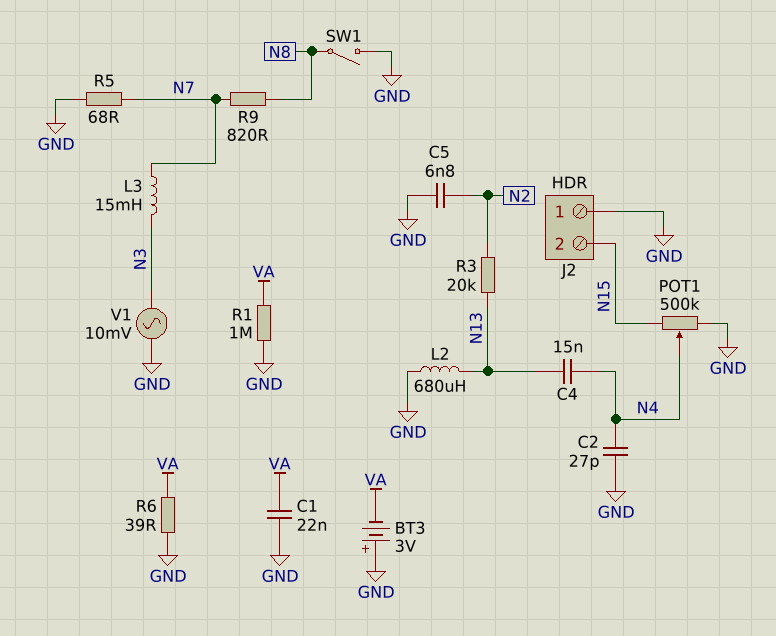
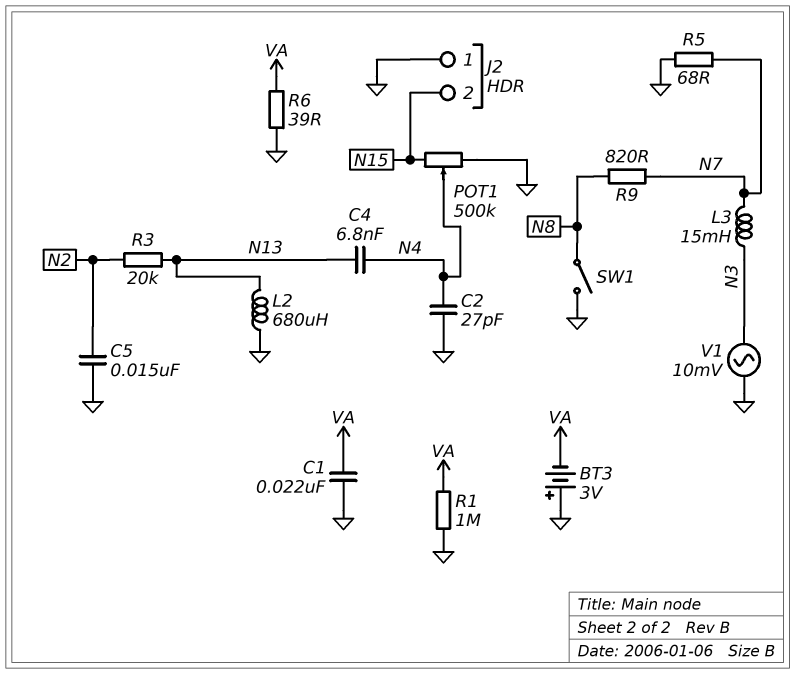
C4: 15nF (N4, N13) -> 6.8nF (N4, N13)
C5: 6.8nF (GND, N2) -> 15nF (GND, N2)

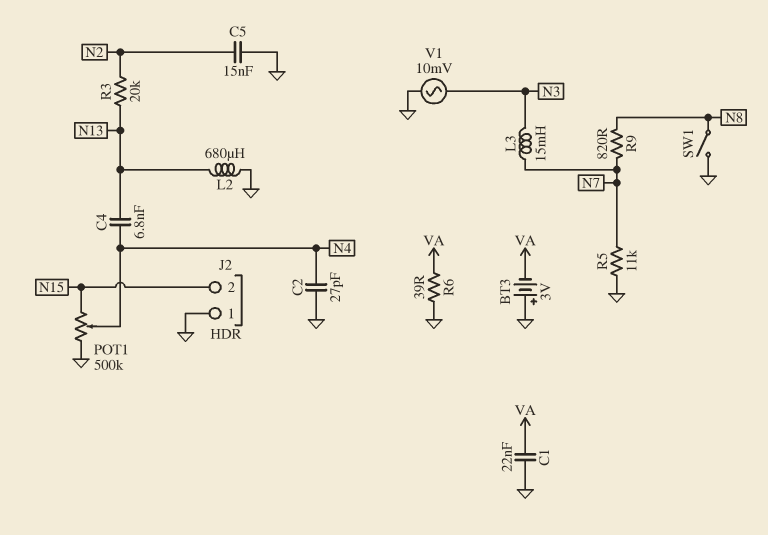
R1: 1M (GND, VA) -> none
R5: 68 (GND, N7) -> 11k (GND, N7)

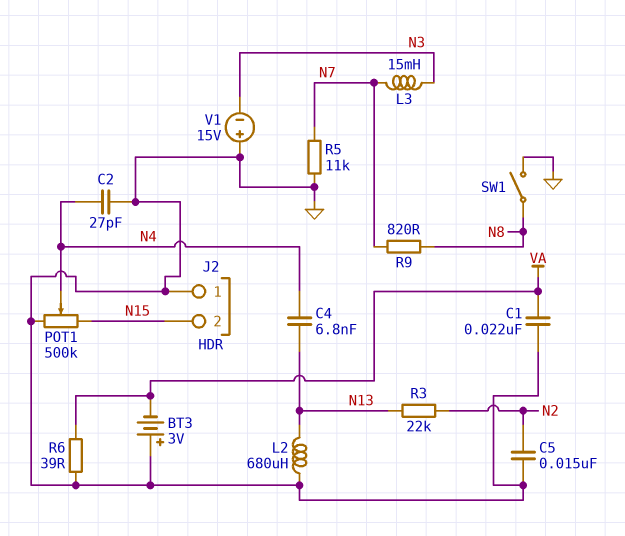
R3: 20k (N2, N13) -> 22k (N2, N13)
V1: AC 10mV (GND, N3) -> 15V (plus GND, minus N3)

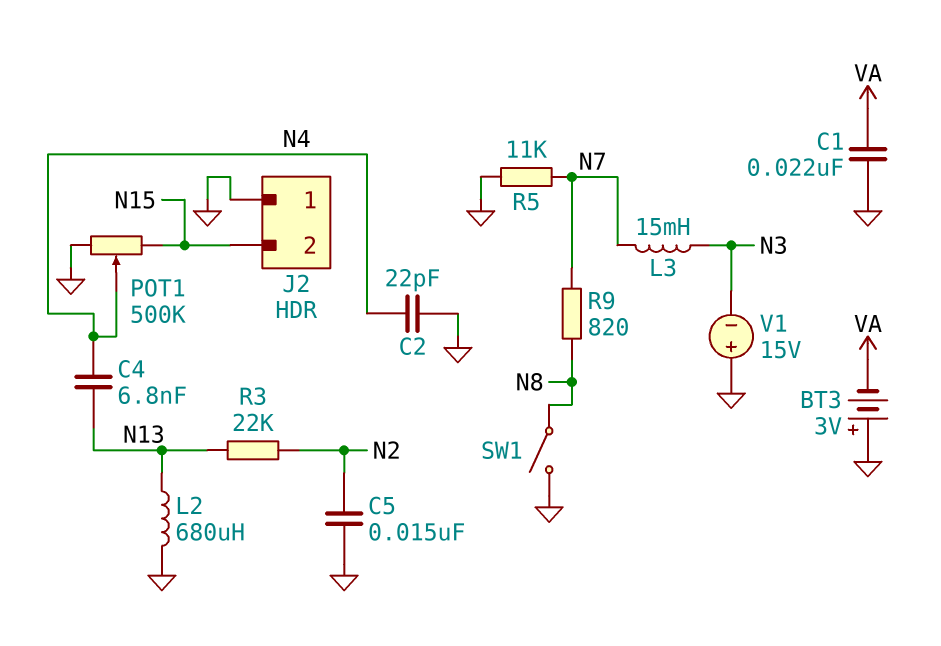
C2: 27pF (GND, N4) -> 22pF (GND, N4)
R6: 39 (GND, VA) -> none

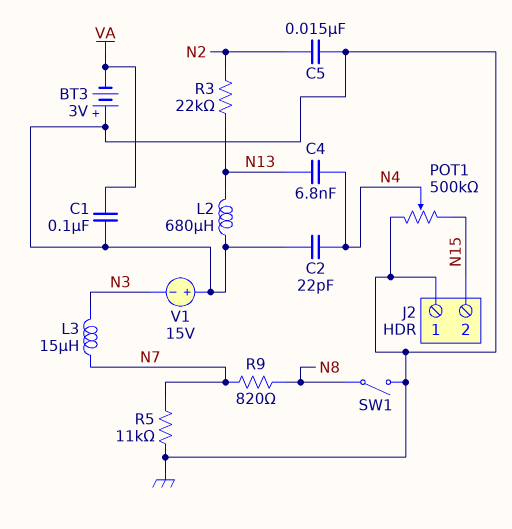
C1: 22nF (GND, VA) -> 100nF (GND, VA)
L3: 15mH (N3, N7) -> 15uH (N3, N7)

